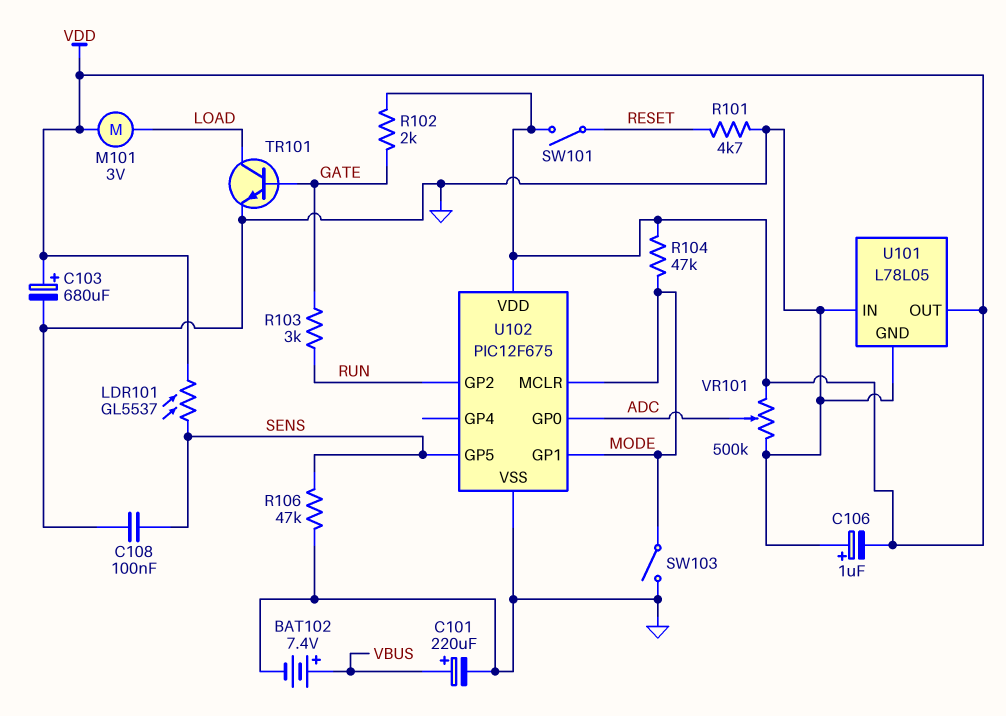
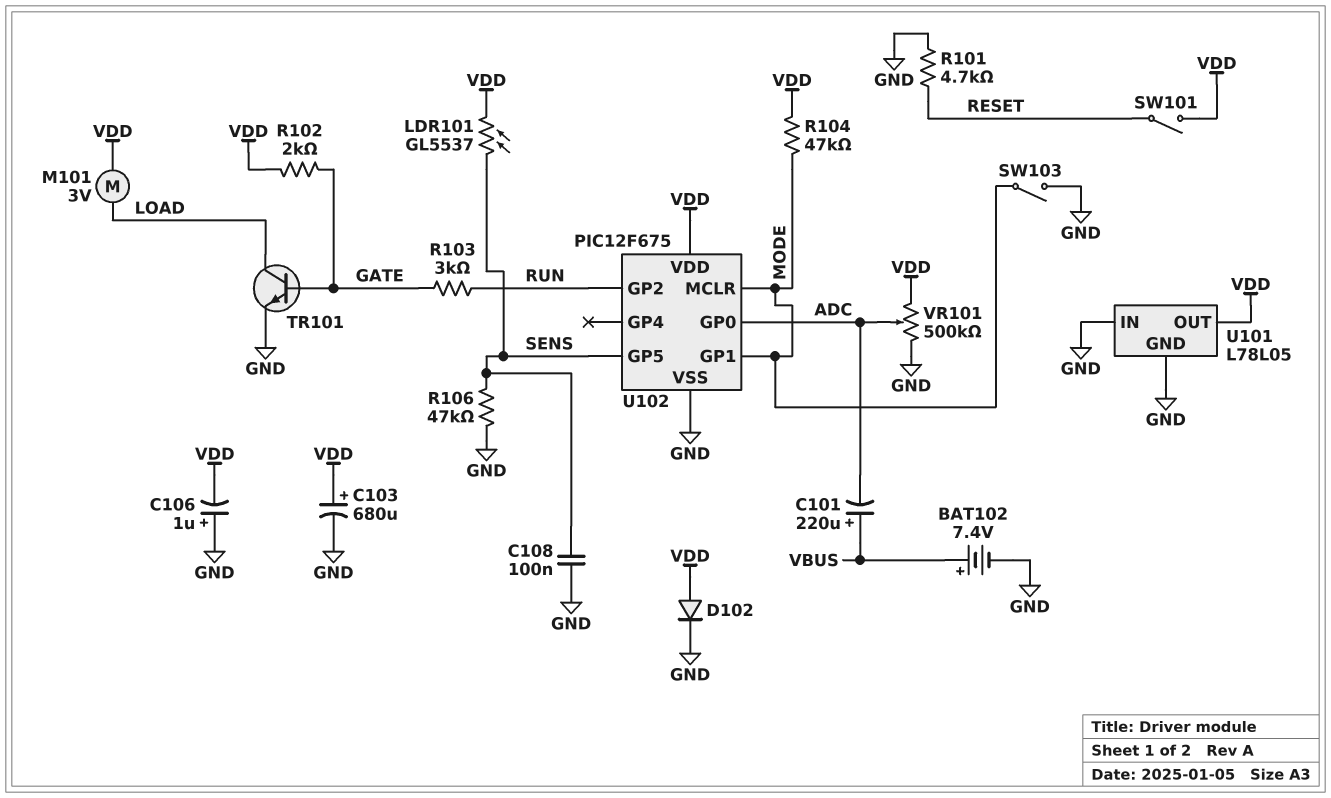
C101: 220uF (plus VBUS, minus GND) -> 220uF (plus VBUS, minus ADC)
D102: none -> diode (A VDD, K GND)

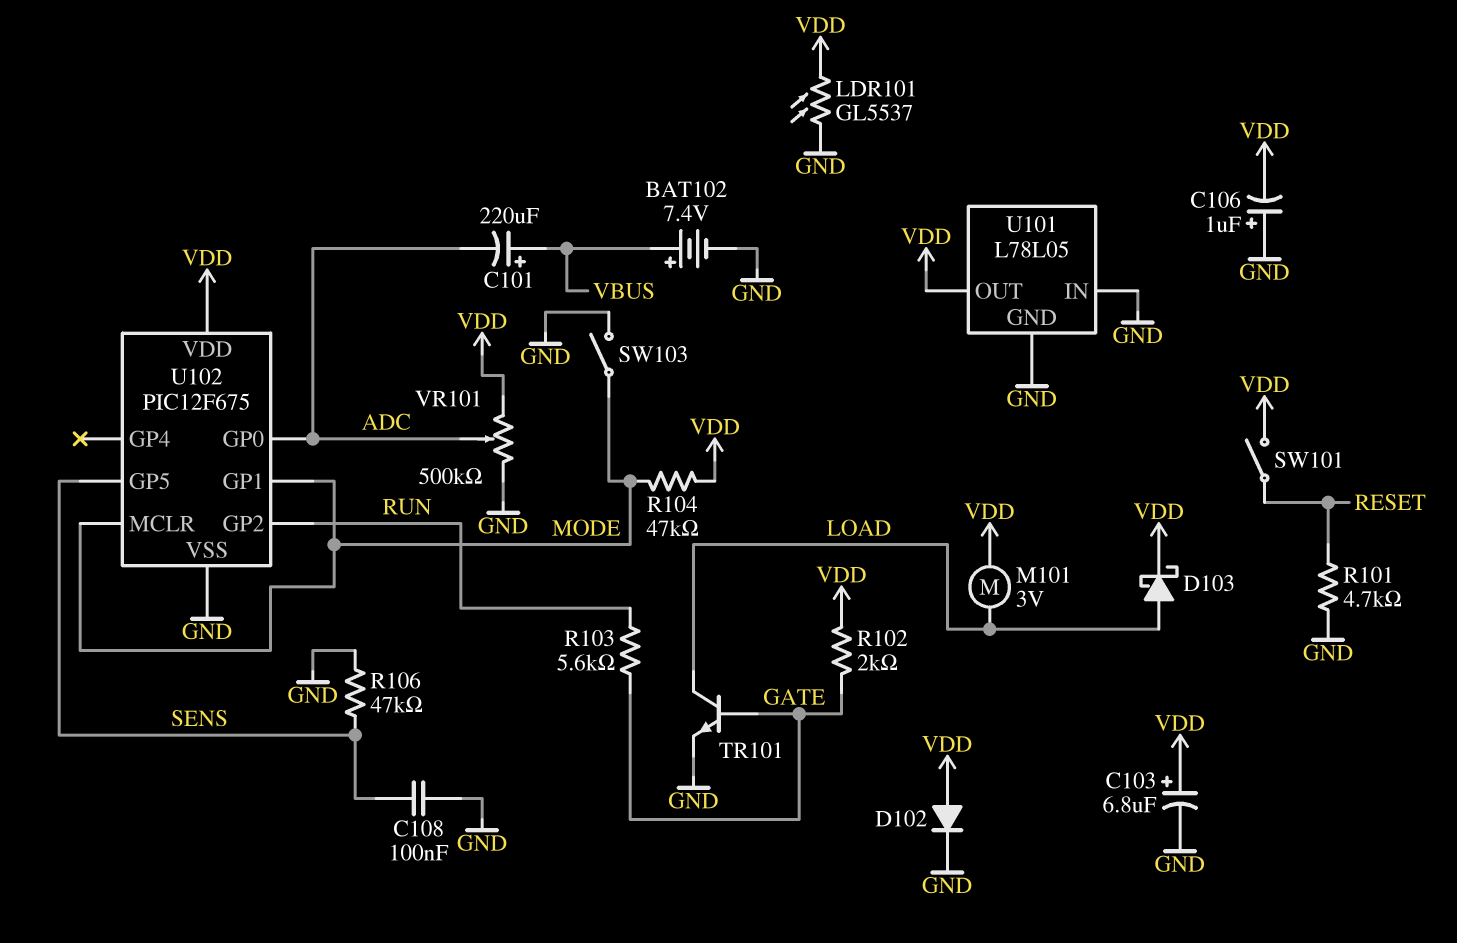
C103: 680uF (plus VDD, minus GND) -> 6.8uF (plus VDD, minus GND)
D103: none -> schottky (A LOAD, K VDD)
LDR101: GL5537 (SENS, VDD) -> GL5537 (GND, VDD)
R103: 3k (GATE, RUN) -> 5.6k (GATE, RUN)

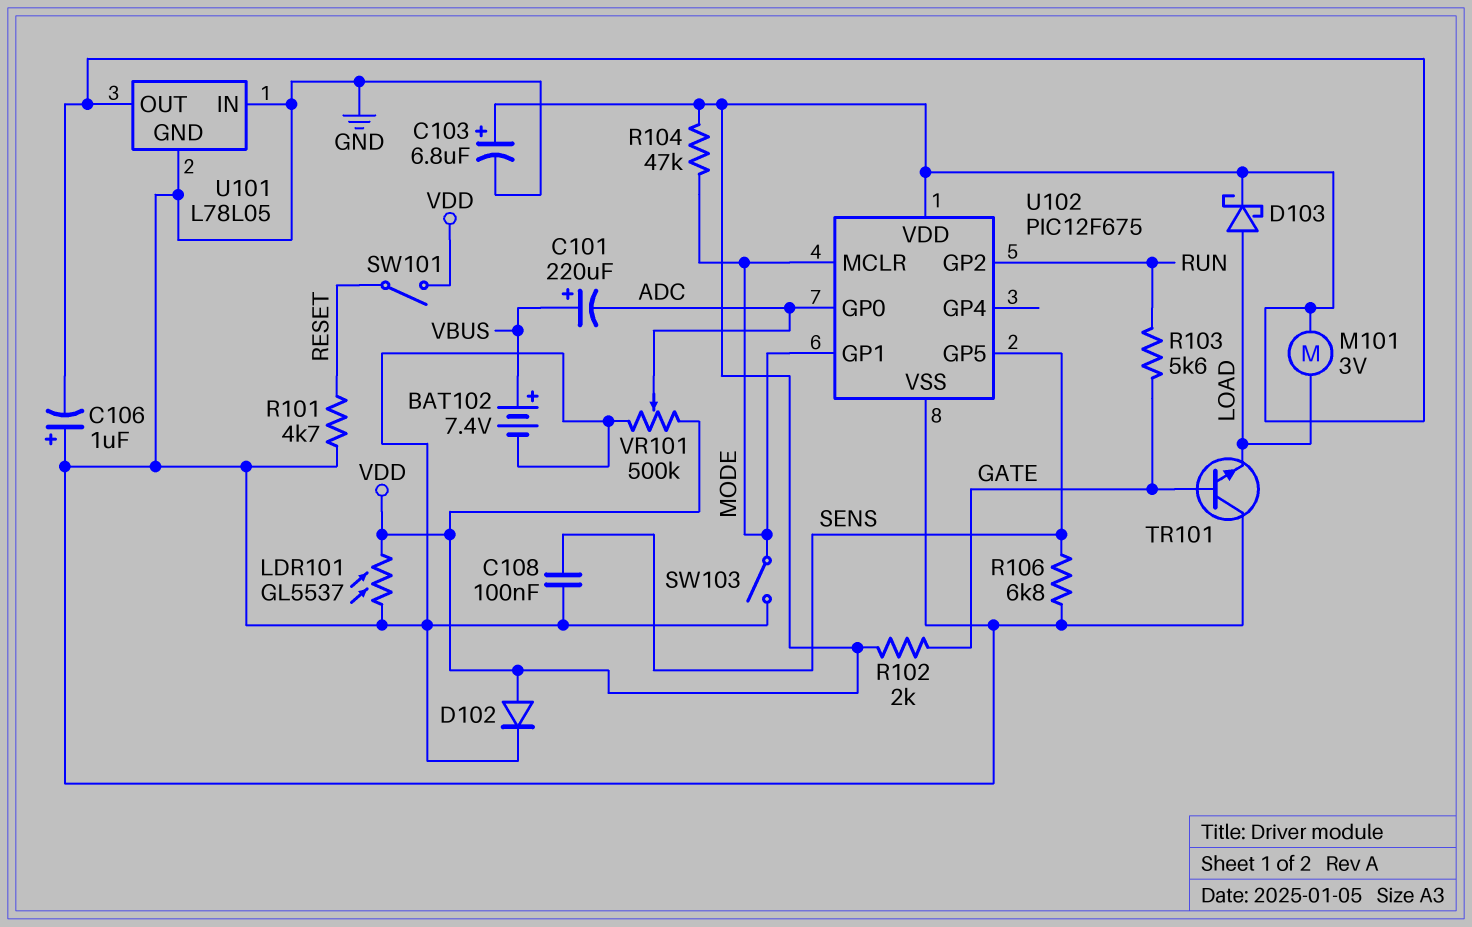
R106: 47k (GND, SENS) -> 6.8k (GND, SENS)
TR101: NPN (B GATE, C LOAD, E GND) -> NPN (B GATE, C GND, E LOAD)

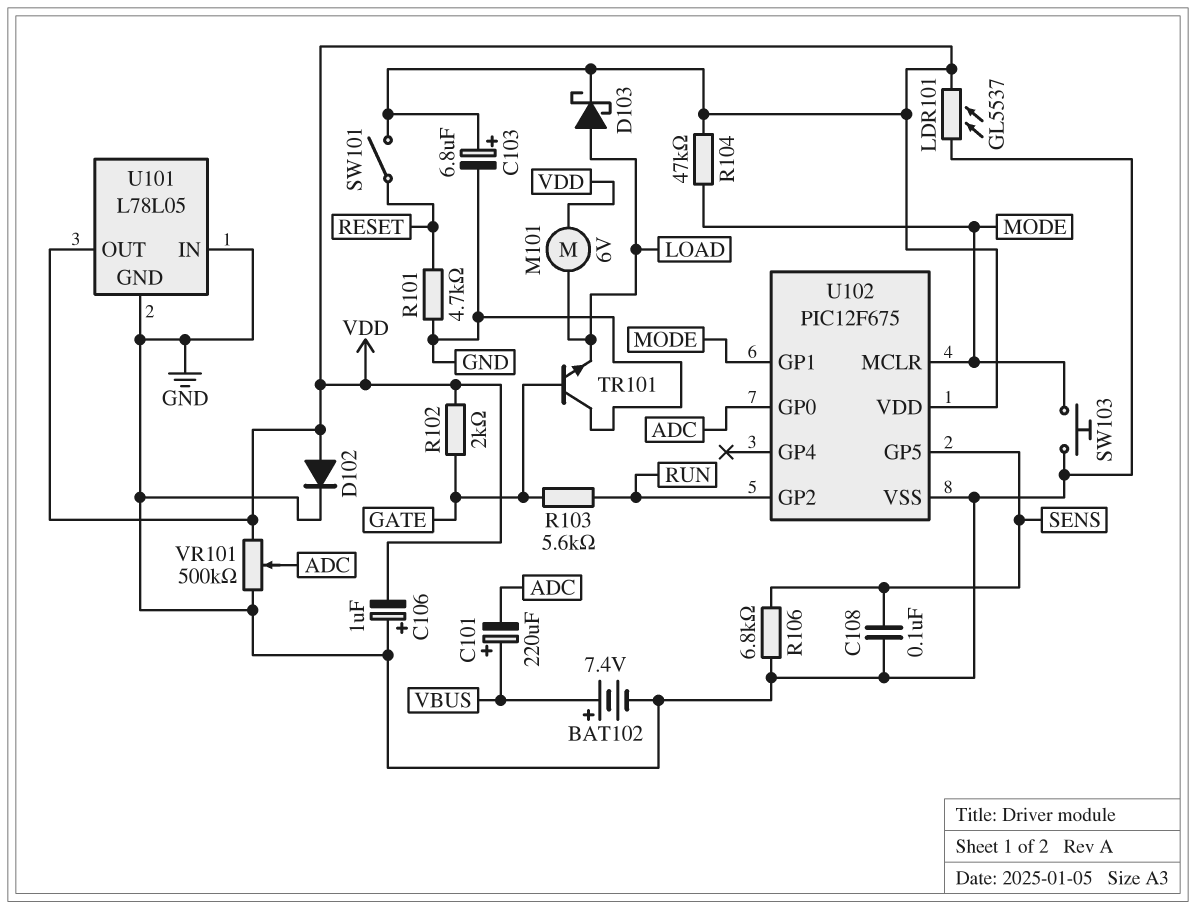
M101: motor 3V (LOAD, VDD) -> motor 6V (LOAD, VDD)
SW103: switch (GND, MODE) -> button (GND, MODE)

